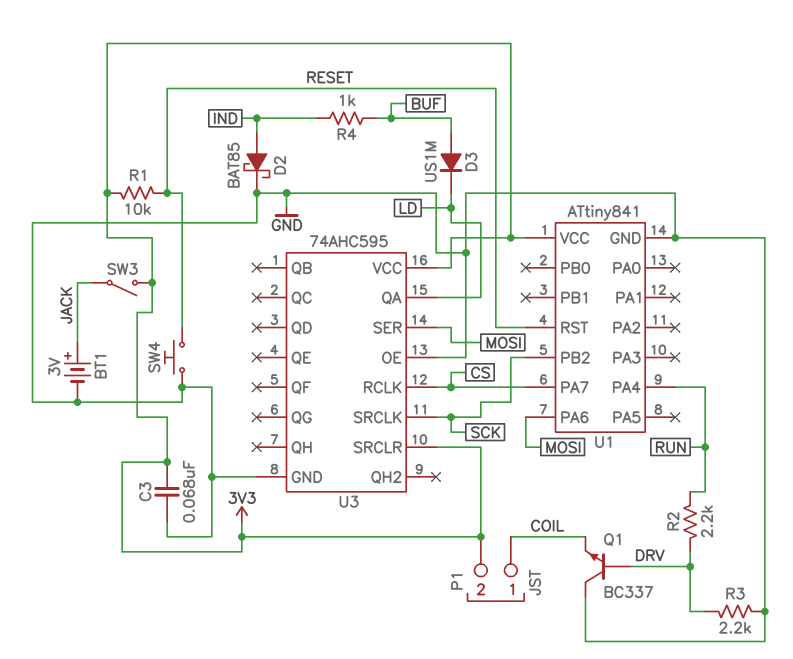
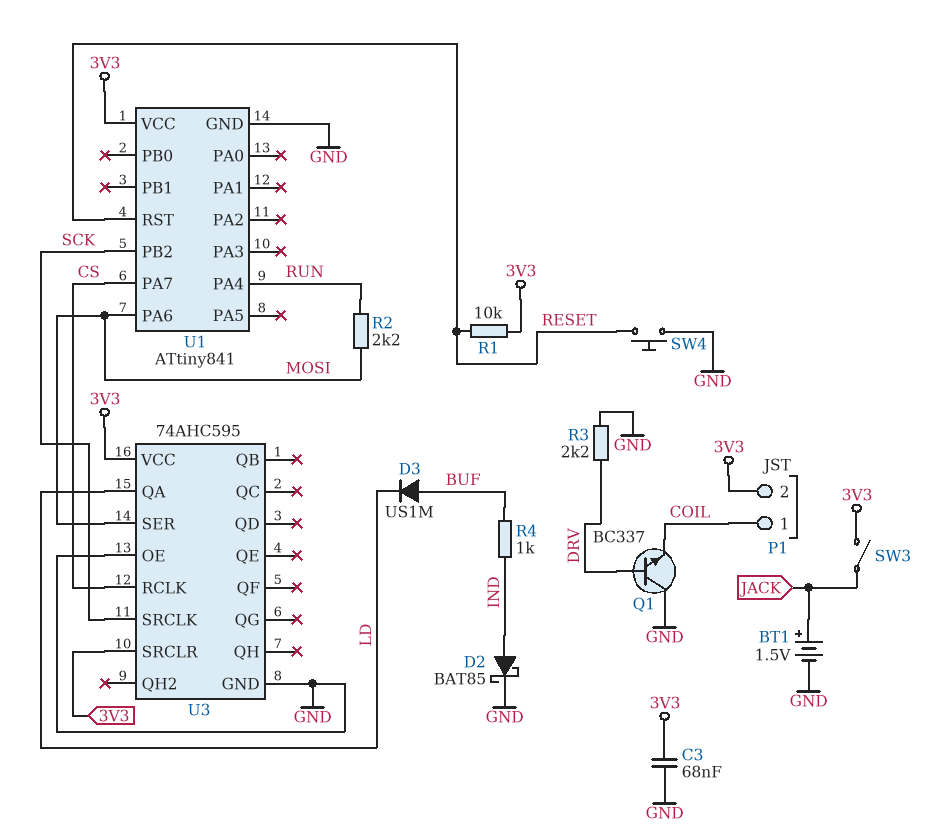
BT1: 3V (plus JACK, minus GND) -> 1.5V (plus JACK, minus GND)
R2: 2.2k (DRV, RUN) -> 2.2k (MOSI, RUN)

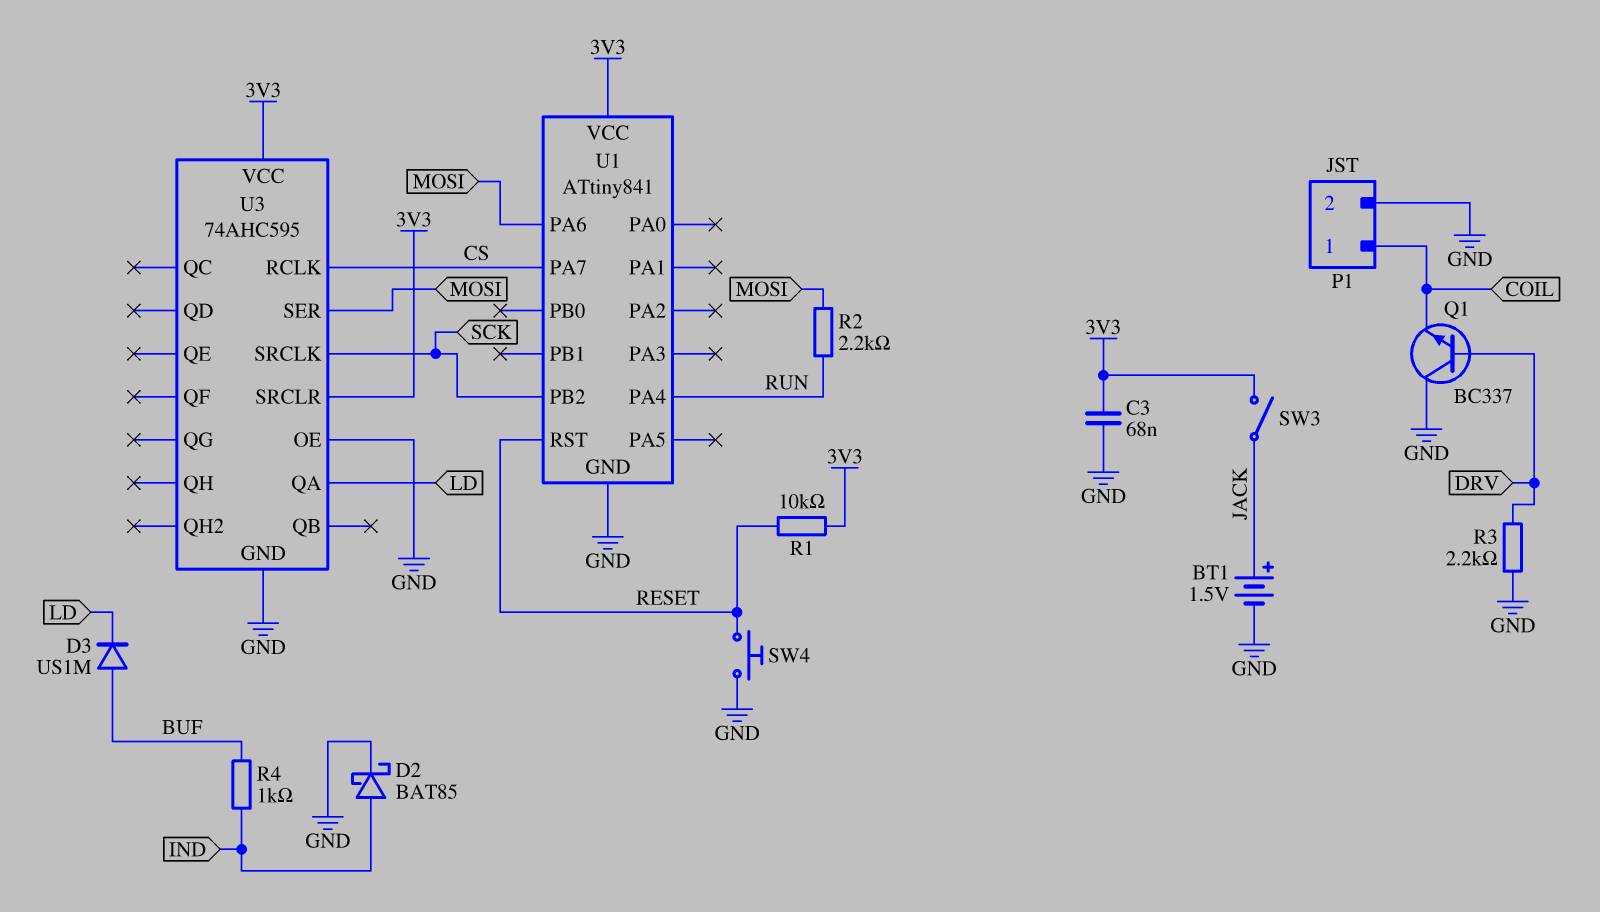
P1 pin 2: 3V3 -> GND

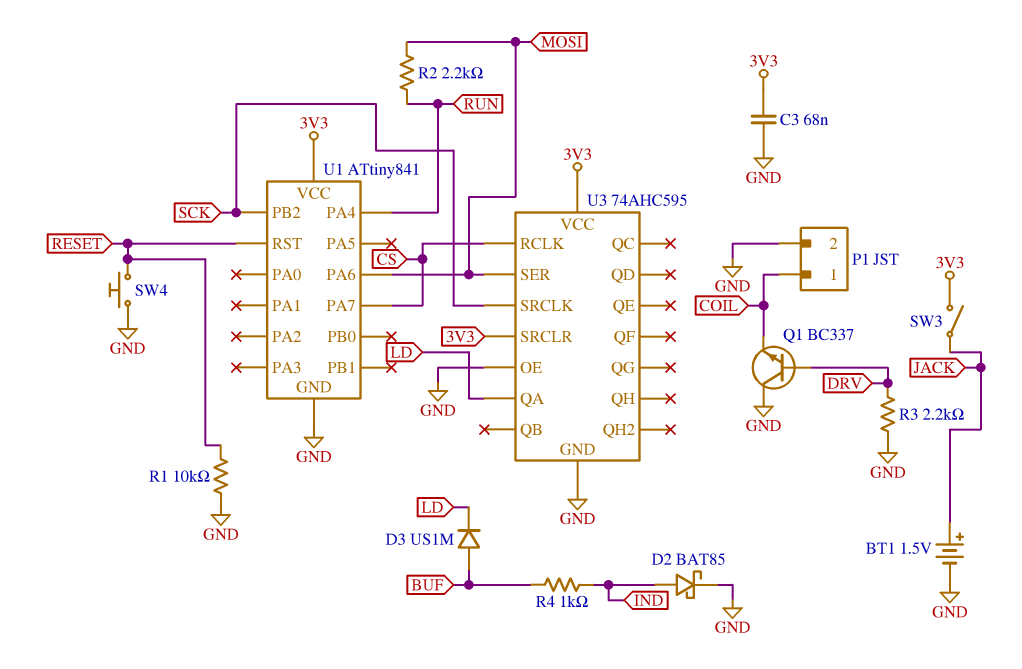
R1: 10k (3V3, RESET) -> 10k (GND, RESET)

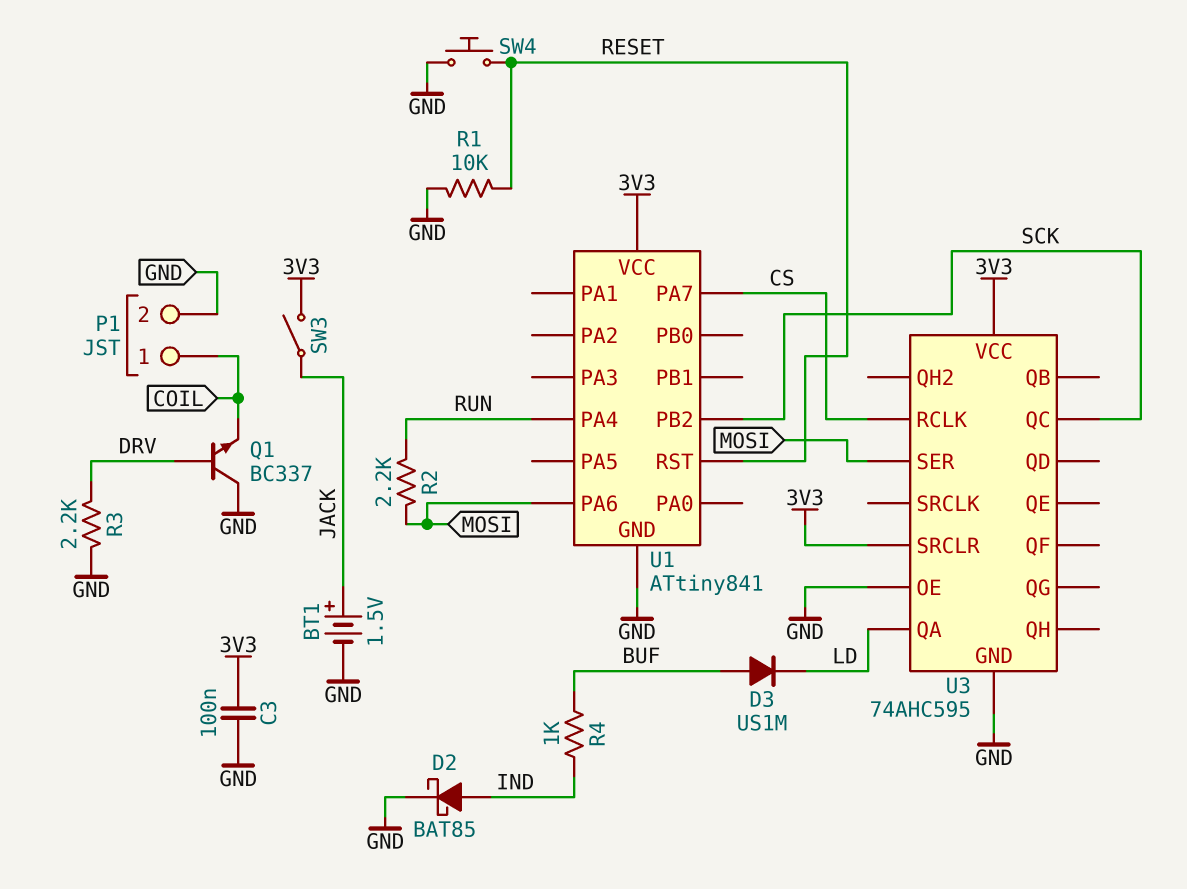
C3: 68nF (3V3, GND) -> 100nF (3V3, GND)
U3 pin QC: none -> SCK
U3 pin SRCLK: SCK -> none

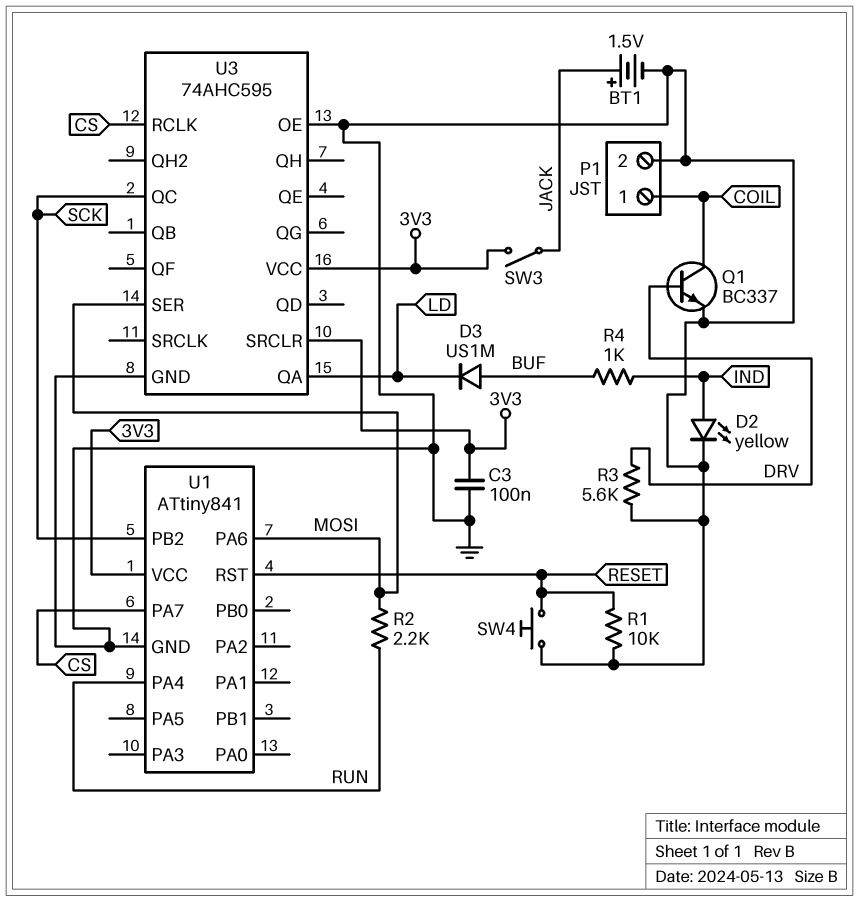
D2: schottky BAT85 (A IND, K GND) -> LED yellow (A IND, K GND)
Q1: NPN BC337 (B DRV, C GND, E COIL) -> NPN BC337 (B DRV, C COIL, E GND)
R3: 2.2k (DRV, GND) -> 5.6k (DRV, GND)

